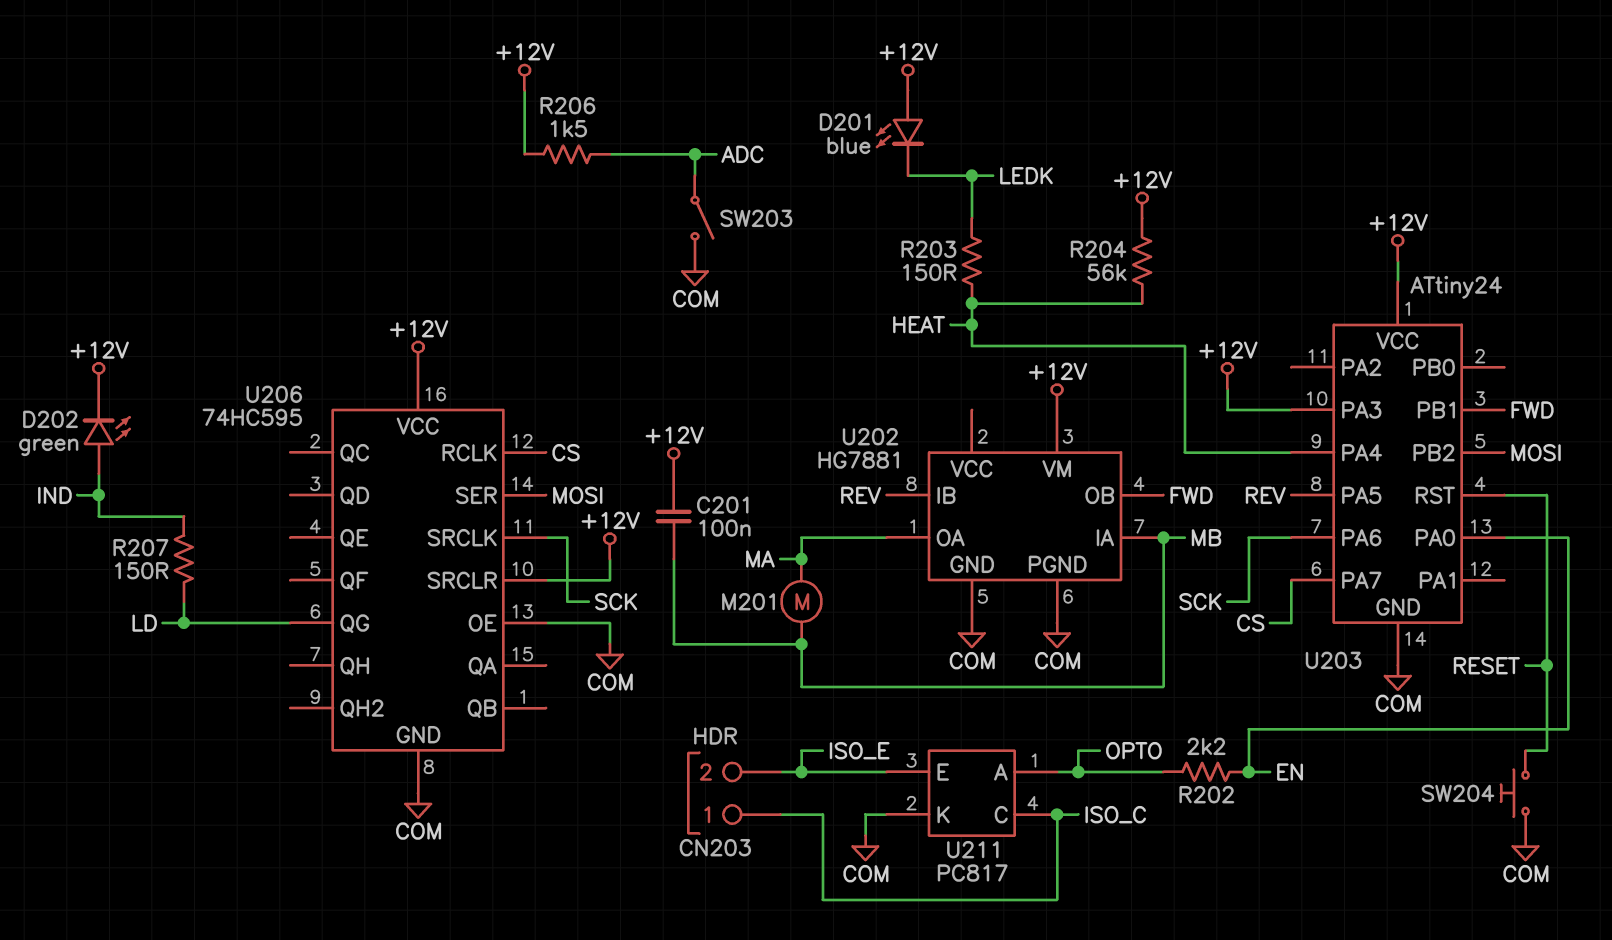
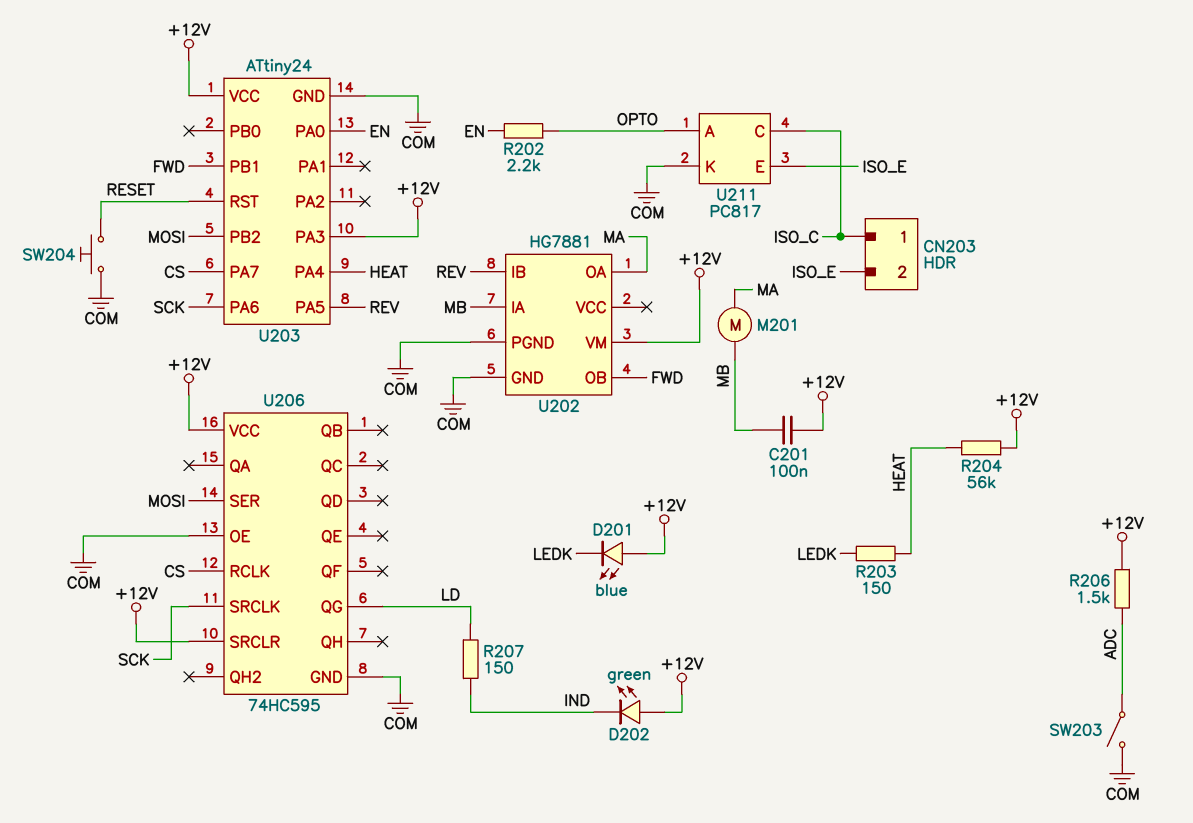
D202: LED green (A IND, K +12V) -> LED green (A +12V, K IND)

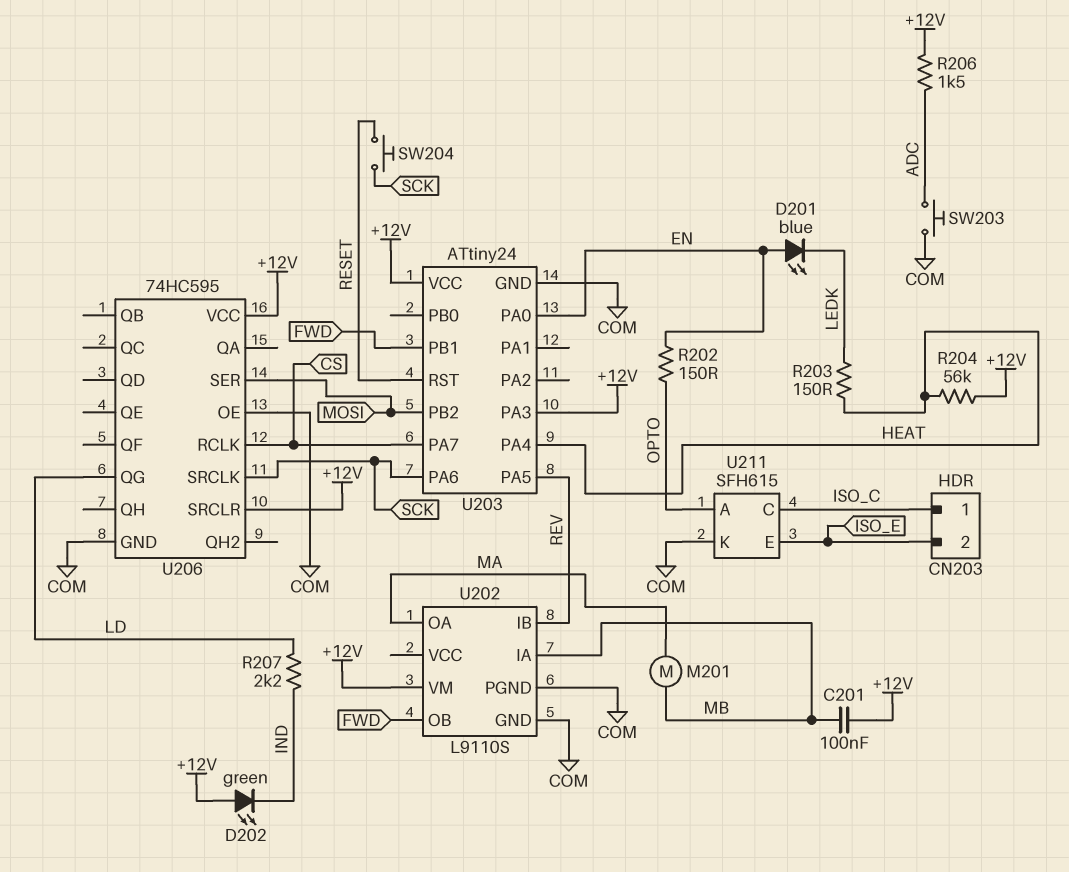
D201: LED blue (A +12V, K LEDK) -> LED blue (A EN, K LEDK)
R202: 2.2k (EN, OPTO) -> 150 (EN, OPTO)
R207: 150 (IND, LD) -> 2.2k (IND, LD)
SW203: switch (ADC, COM) -> button (ADC, COM)
SW204: button (COM, RESET) -> button (RESET, SCK)
U202: HG7881 -> L9110S
U211: PC817 -> SFH615

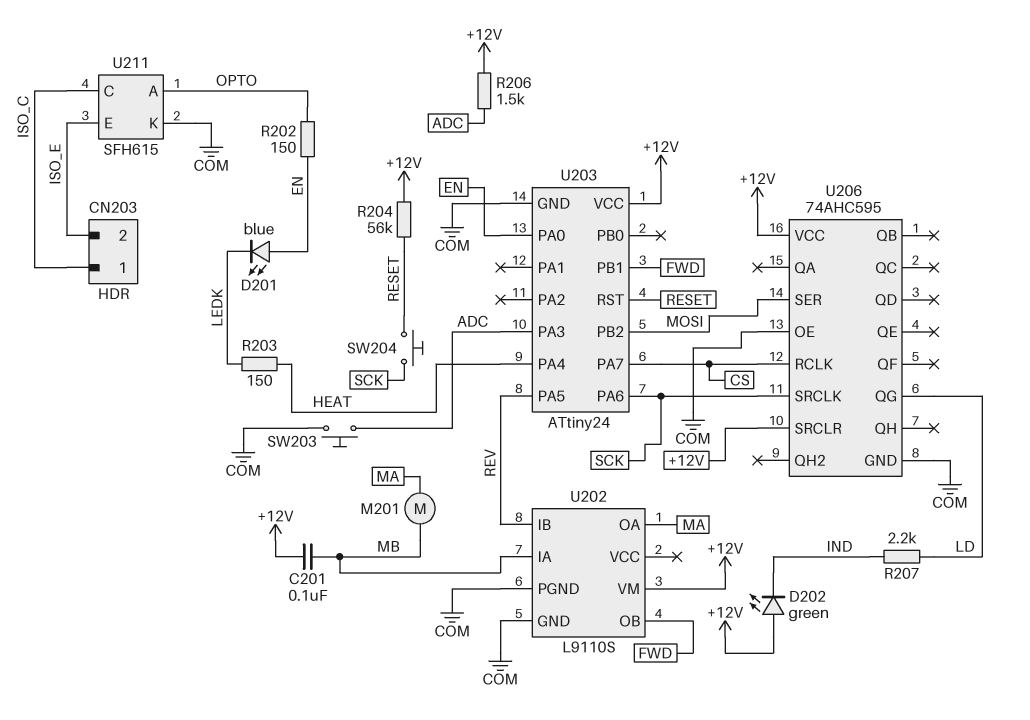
R204: 56k (+12V, HEAT) -> 56k (+12V, RESET)
U203 pin PA3: +12V -> ADC
U206: 74HC595 -> 74AHC595

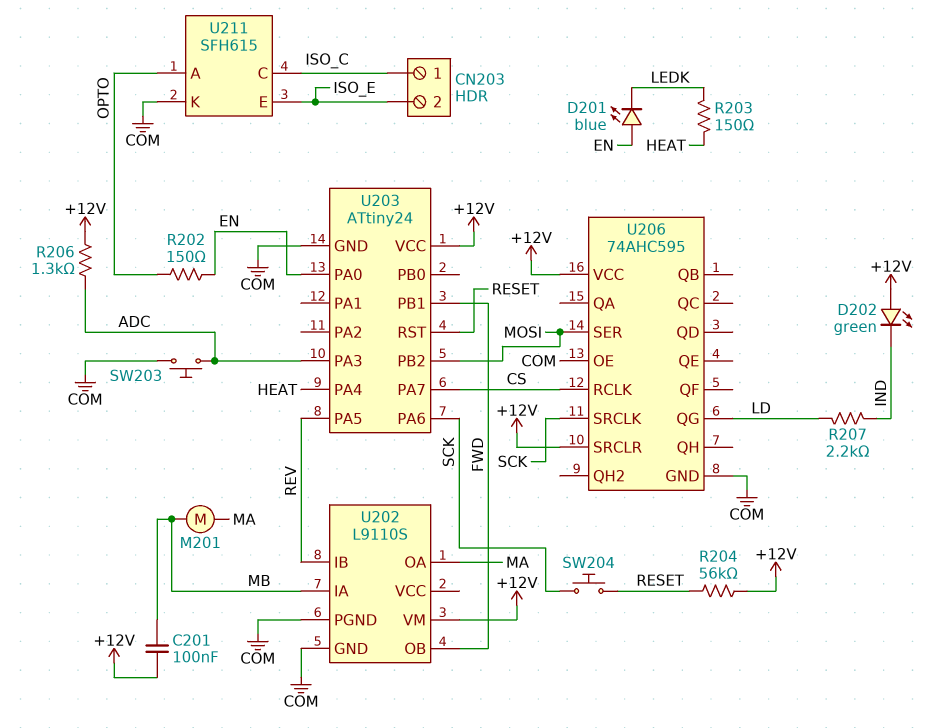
R206: 1.5k (+12V, ADC) -> 1.3k (+12V, ADC)

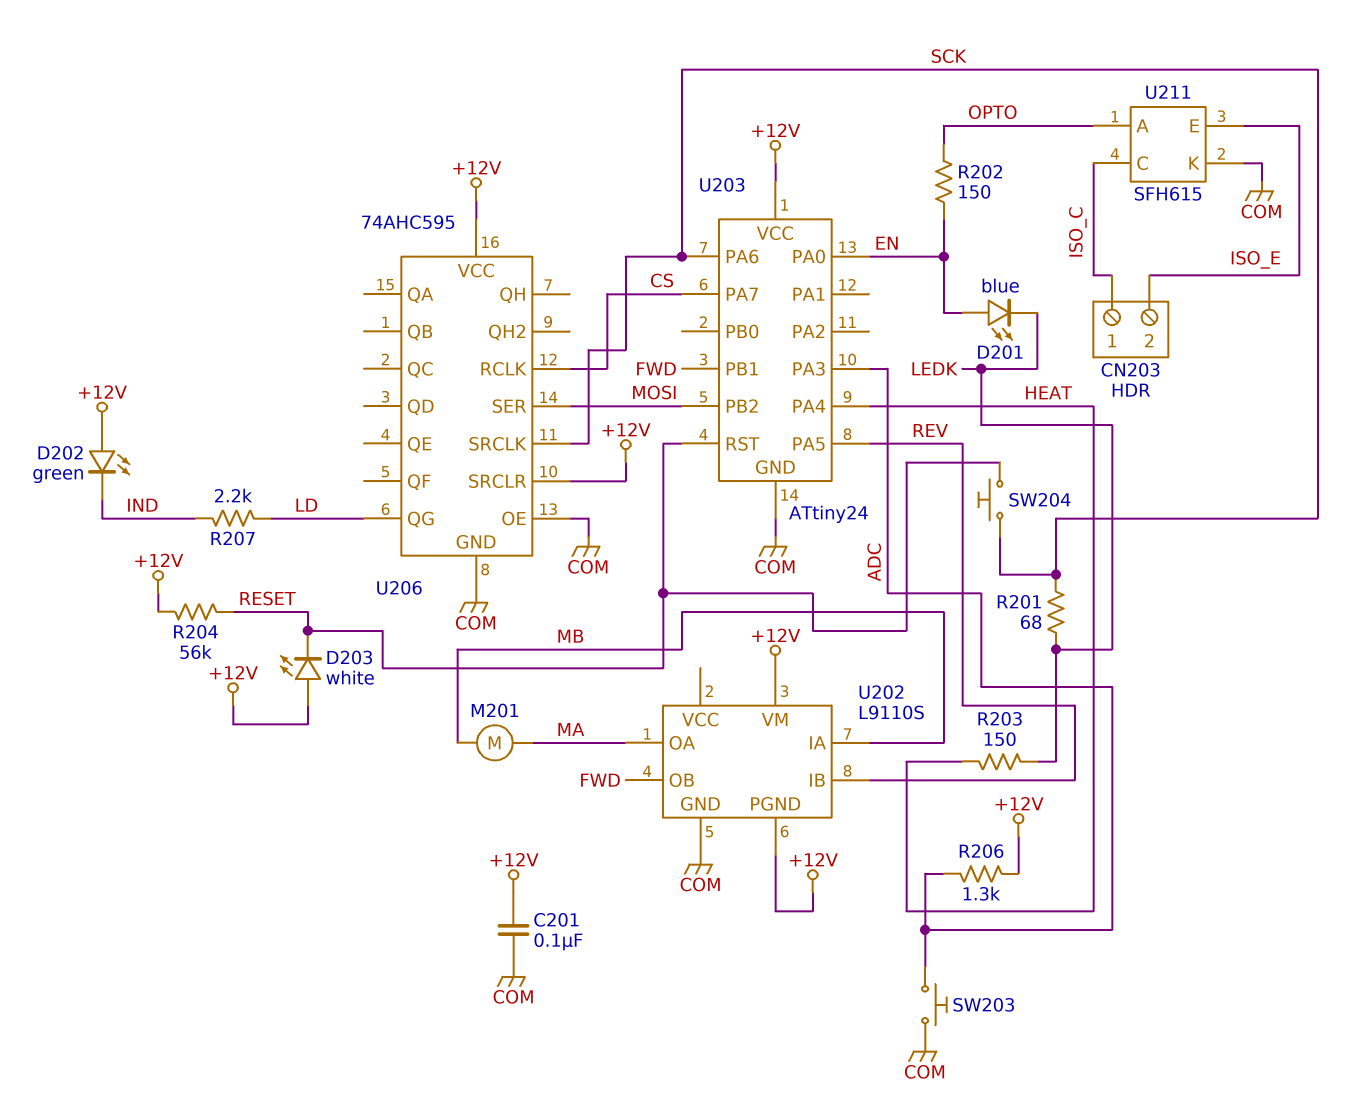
C201: 100nF (+12V, MB) -> 100nF (+12V, COM)
D203: none -> LED white (A +12V, K RESET)
R201: none -> 68 (LEDK, SCK)
U202 pin PGND: COM -> +12V

